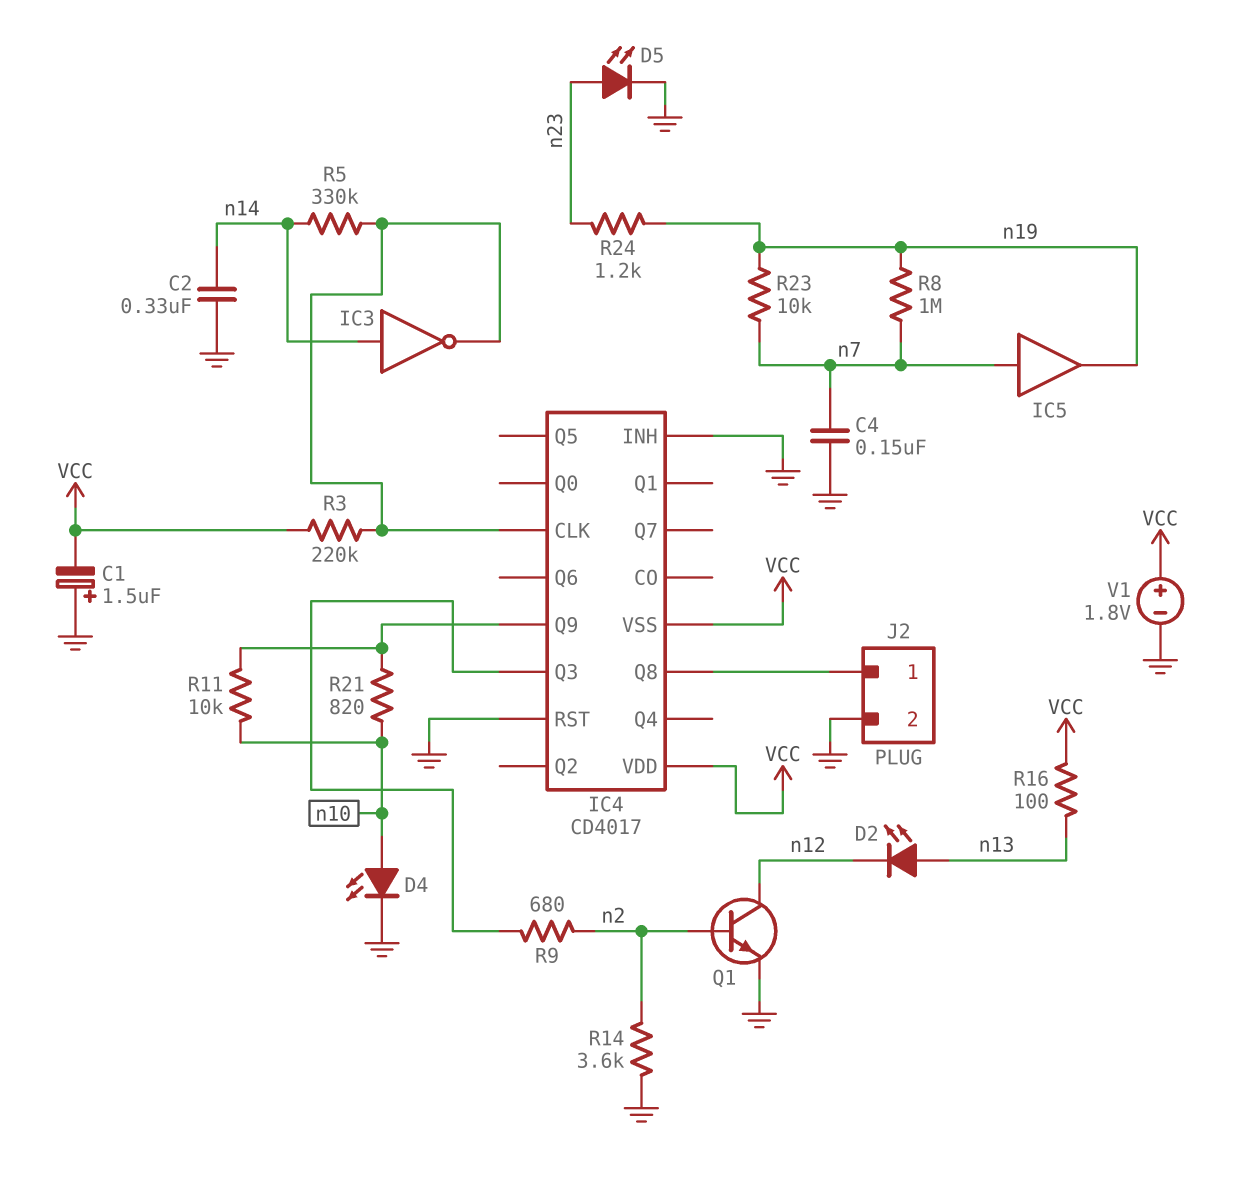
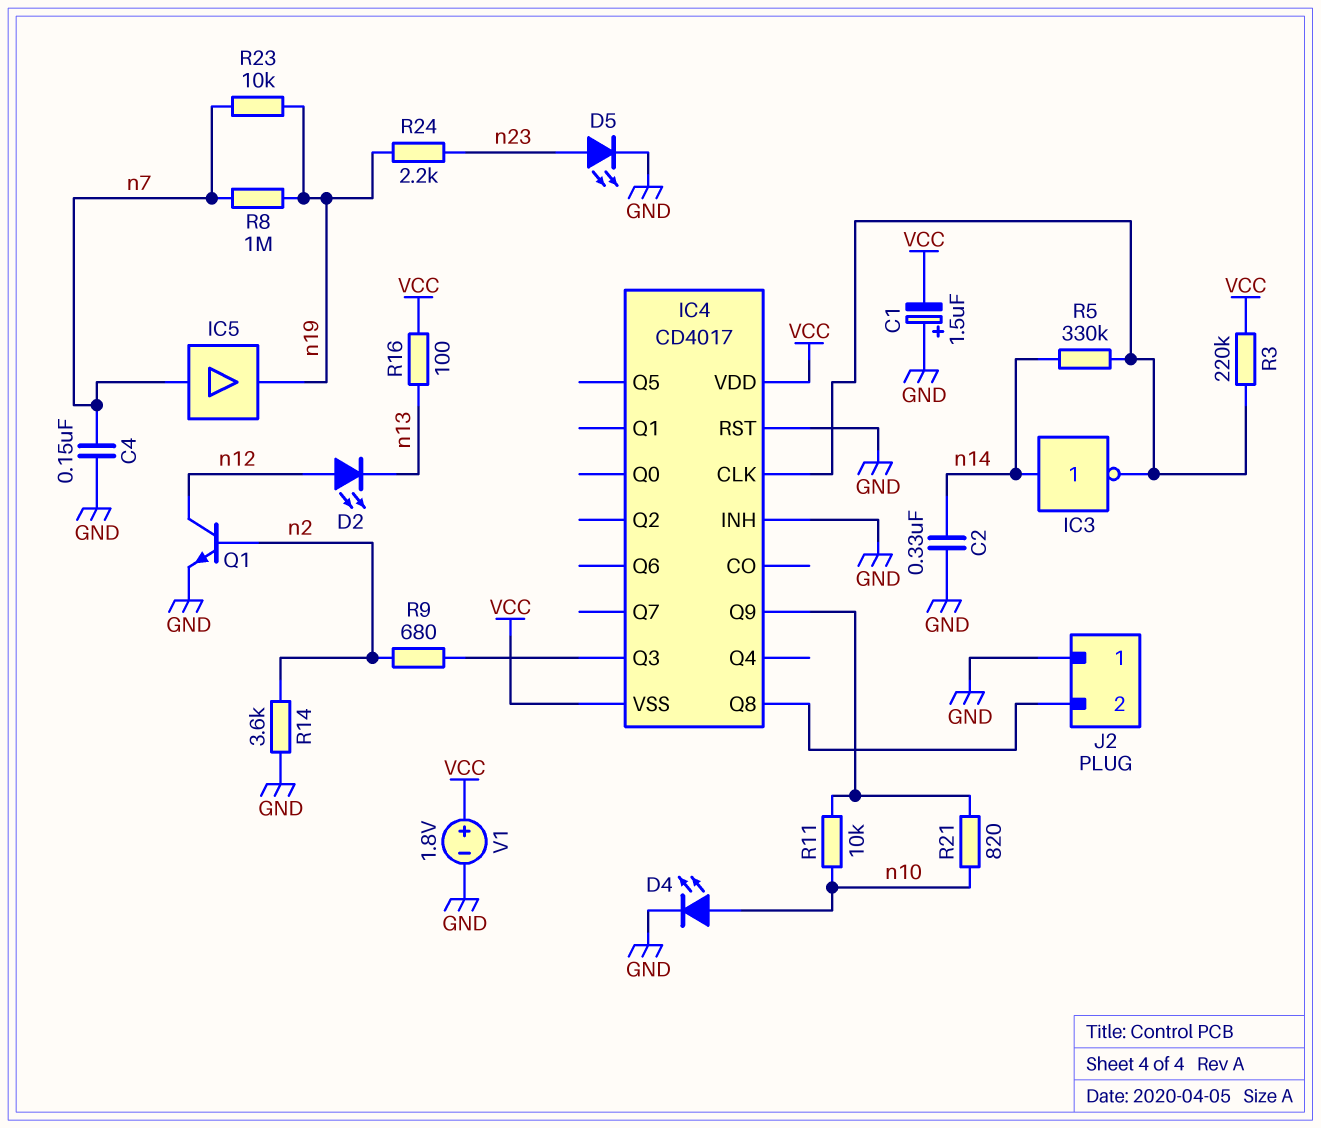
D2: LED (A n13, K n12) -> LED (A n12, K n13)
J2 pin 1: IC4/Q8 -> GND
J2 pin 2: GND -> IC4/Q8
R24: 1.2k (n19, n23) -> 2.2k (n19, n23)

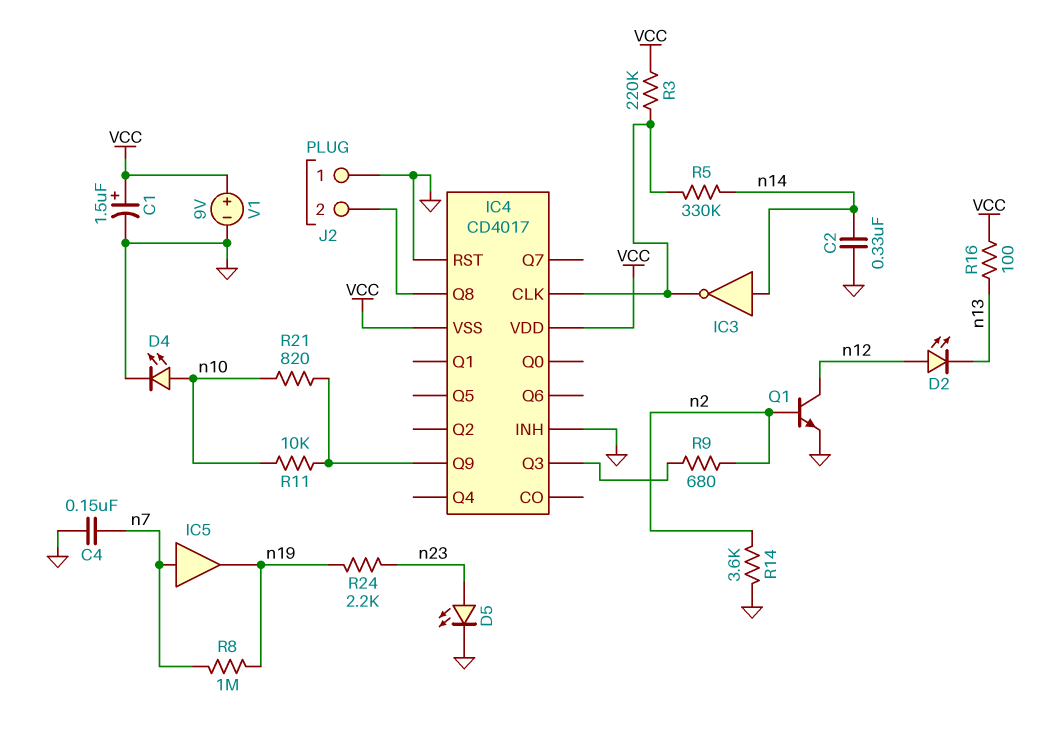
C1: 1.5uF (plus GND, minus VCC) -> 1.5uF (plus VCC, minus GND)
R23: 10k (n7, n19) -> none
V1: 1.8V (plus VCC, minus GND) -> 9V (plus VCC, minus GND)

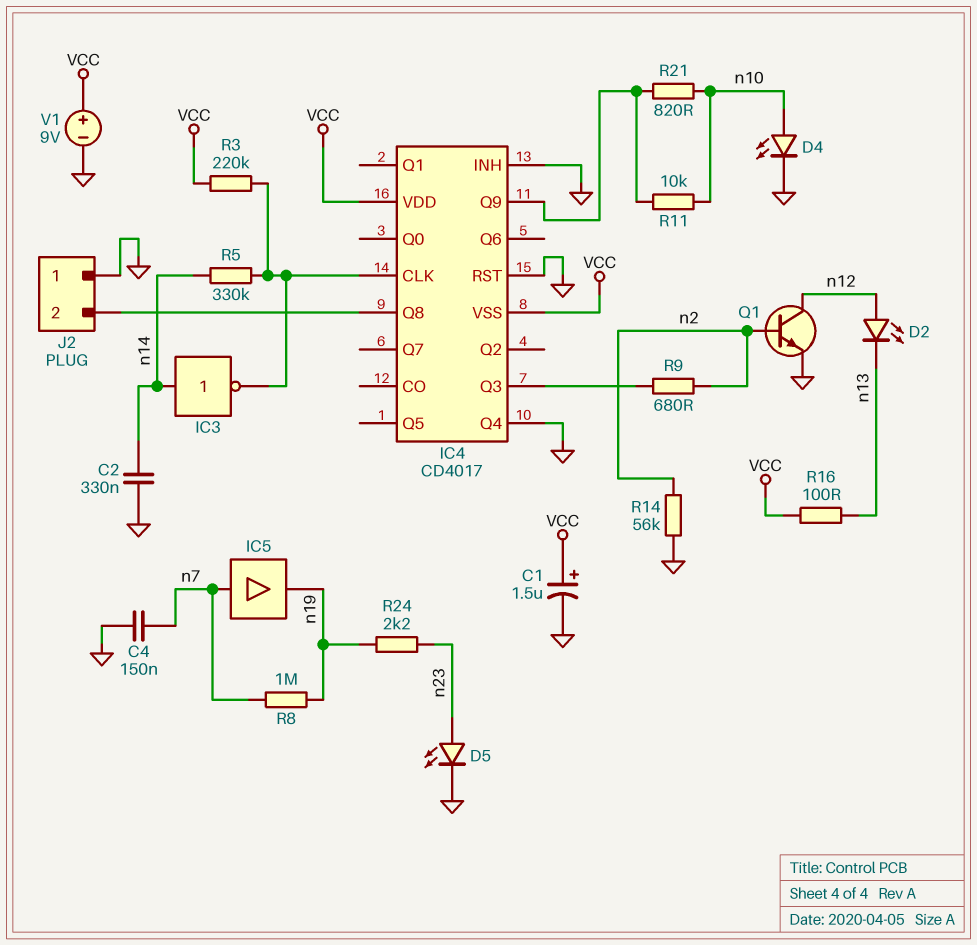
IC4 pin Q4: none -> GND
R14: 3.6k (GND, n2) -> 56k (GND, n2)

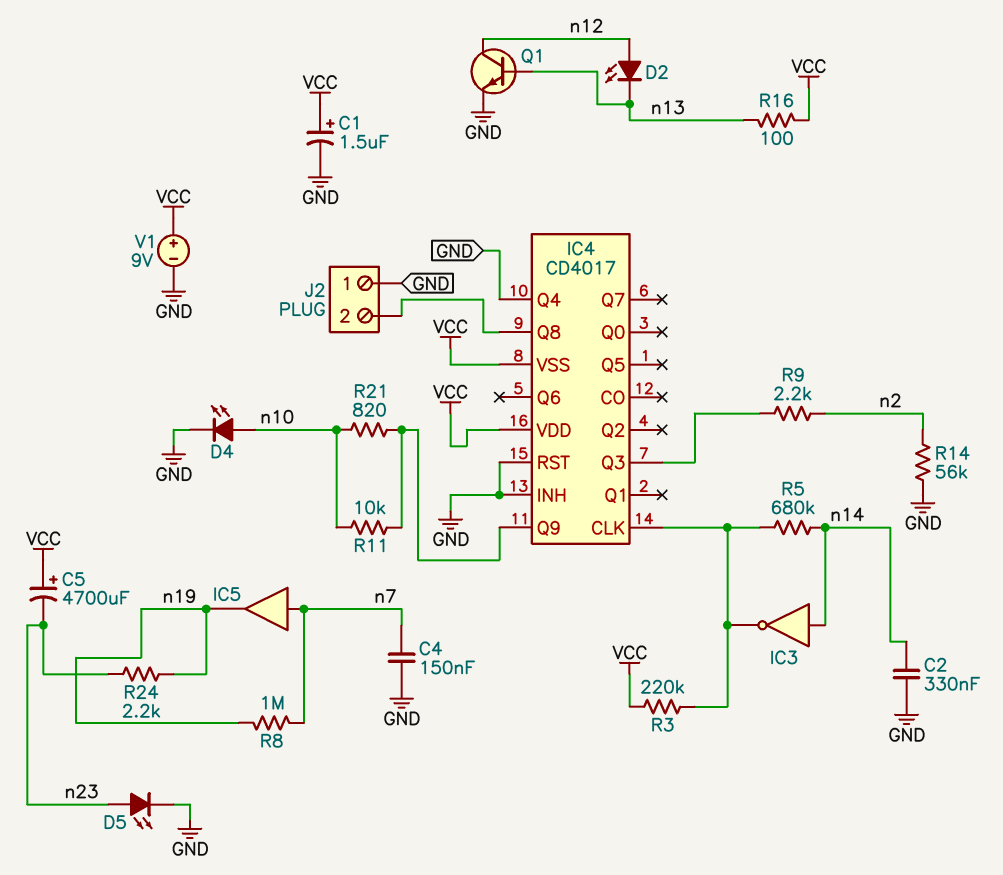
C5: none -> 4700uF (plus VCC, minus n23)
Q1: NPN (B n2, C n12, E GND) -> NPN (B n13, C n12, E GND)
R5: 330k (IC4/CLK, n14) -> 680k (IC4/CLK, n14)
R9: 680 (IC4/Q3, n2) -> 2.2k (IC4/Q3, n2)

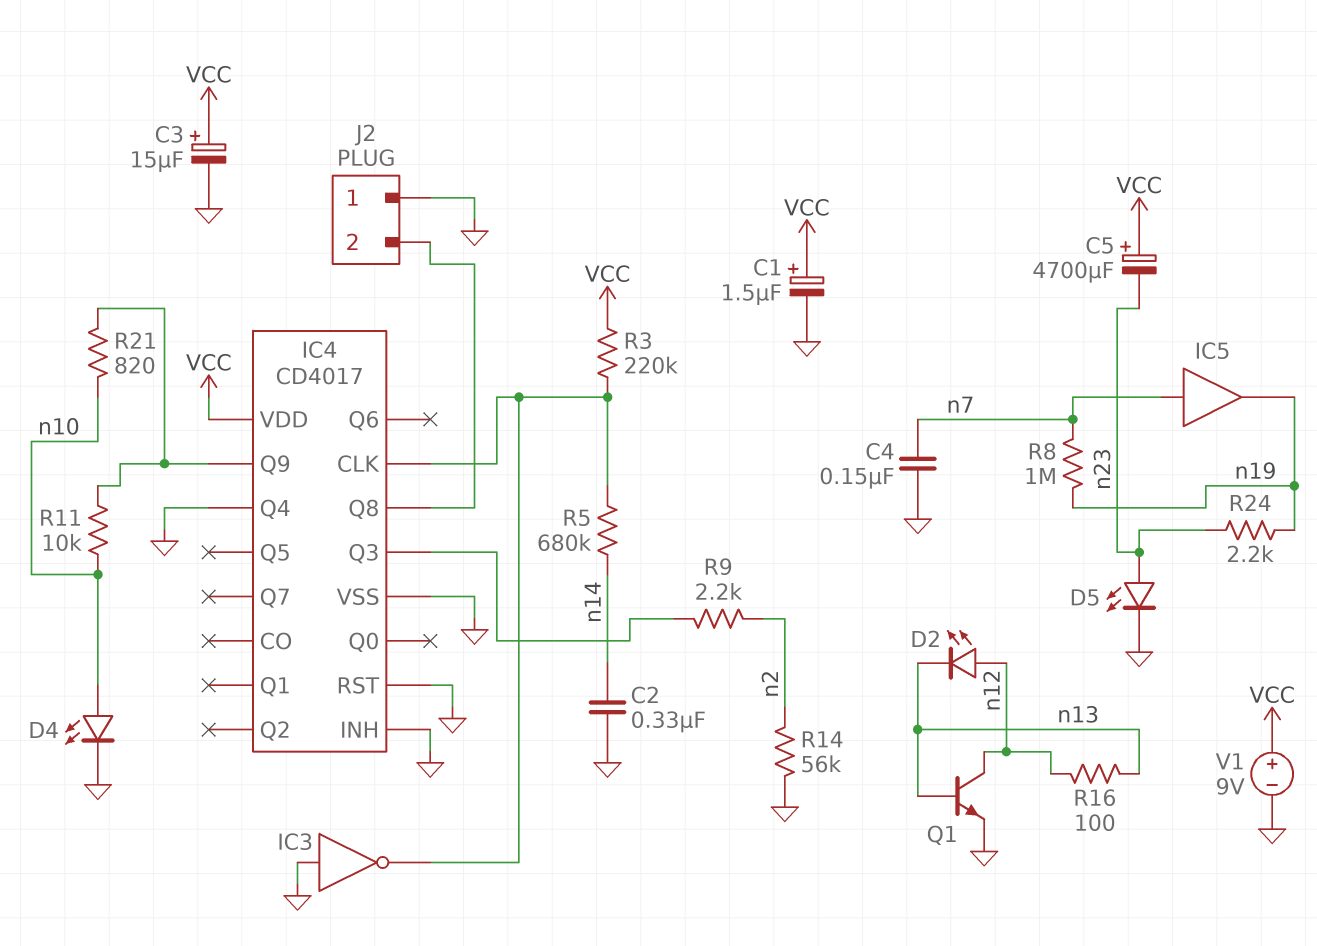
C3: none -> 15uF (plus VCC, minus GND)
IC3: NOT (in n14, out IC4/CLK) -> NOT (in GND, out IC4/CLK)
IC4 pin VSS: VCC -> GND
R16: 100 (VCC, n13) -> 100 (n12, n13)

